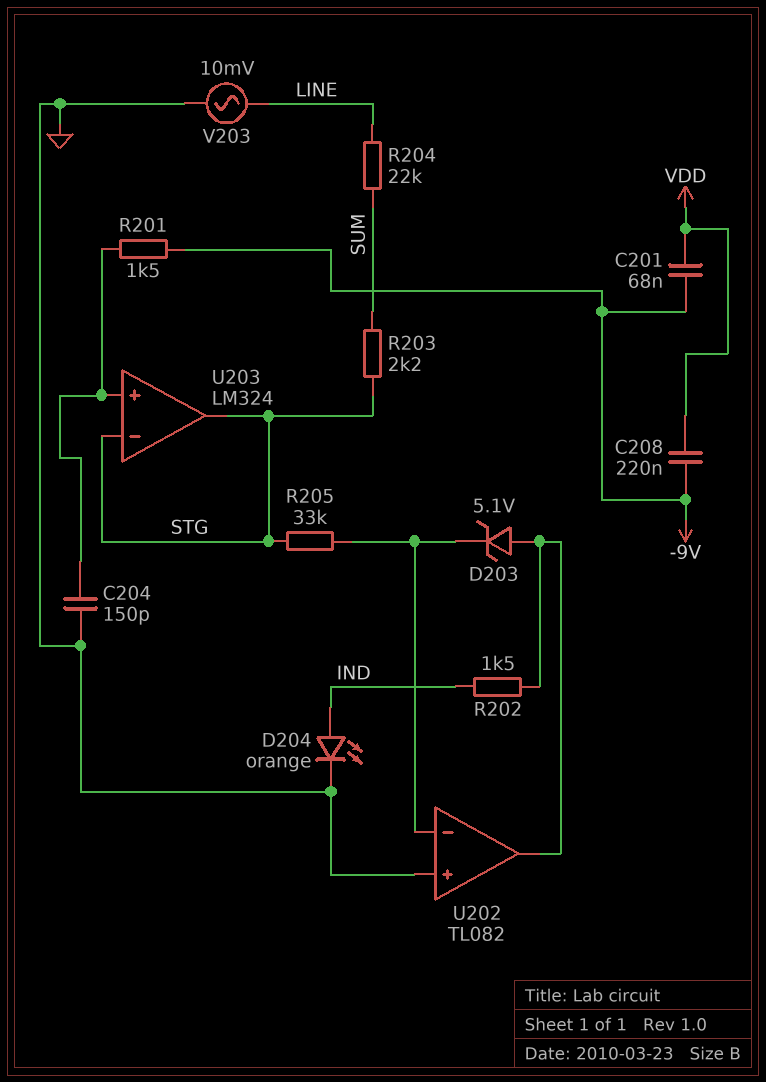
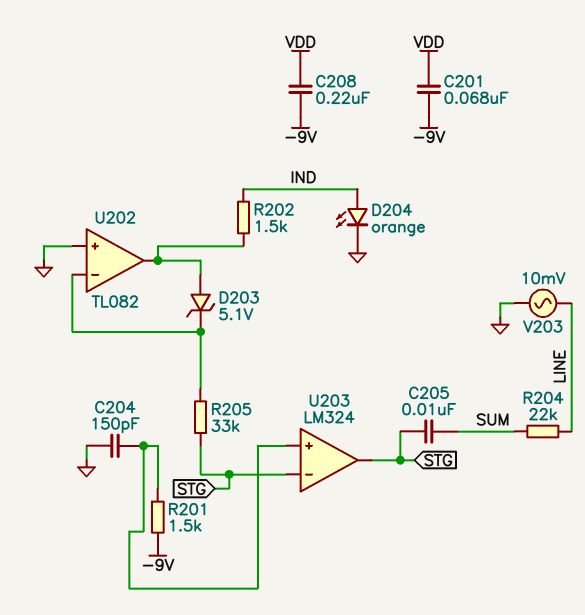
C205: none -> 10nF (STG, SUM)
R203: 2.2k (STG, SUM) -> none

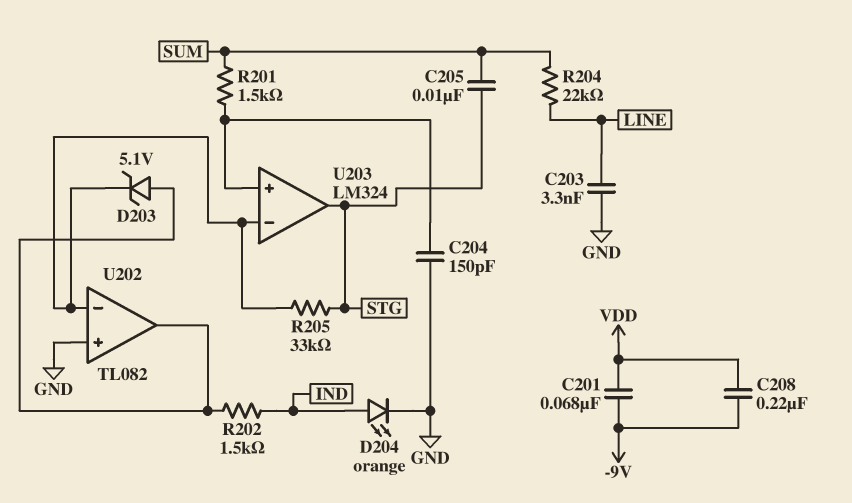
C203: none -> 3.3nF (GND, LINE)
R201: 1.5k (-9V, U203/in+) -> 1.5k (SUM, U203/in+)
U203 pin in-: STG -> U202/in-
V203: AC 10mV (GND, LINE) -> none

